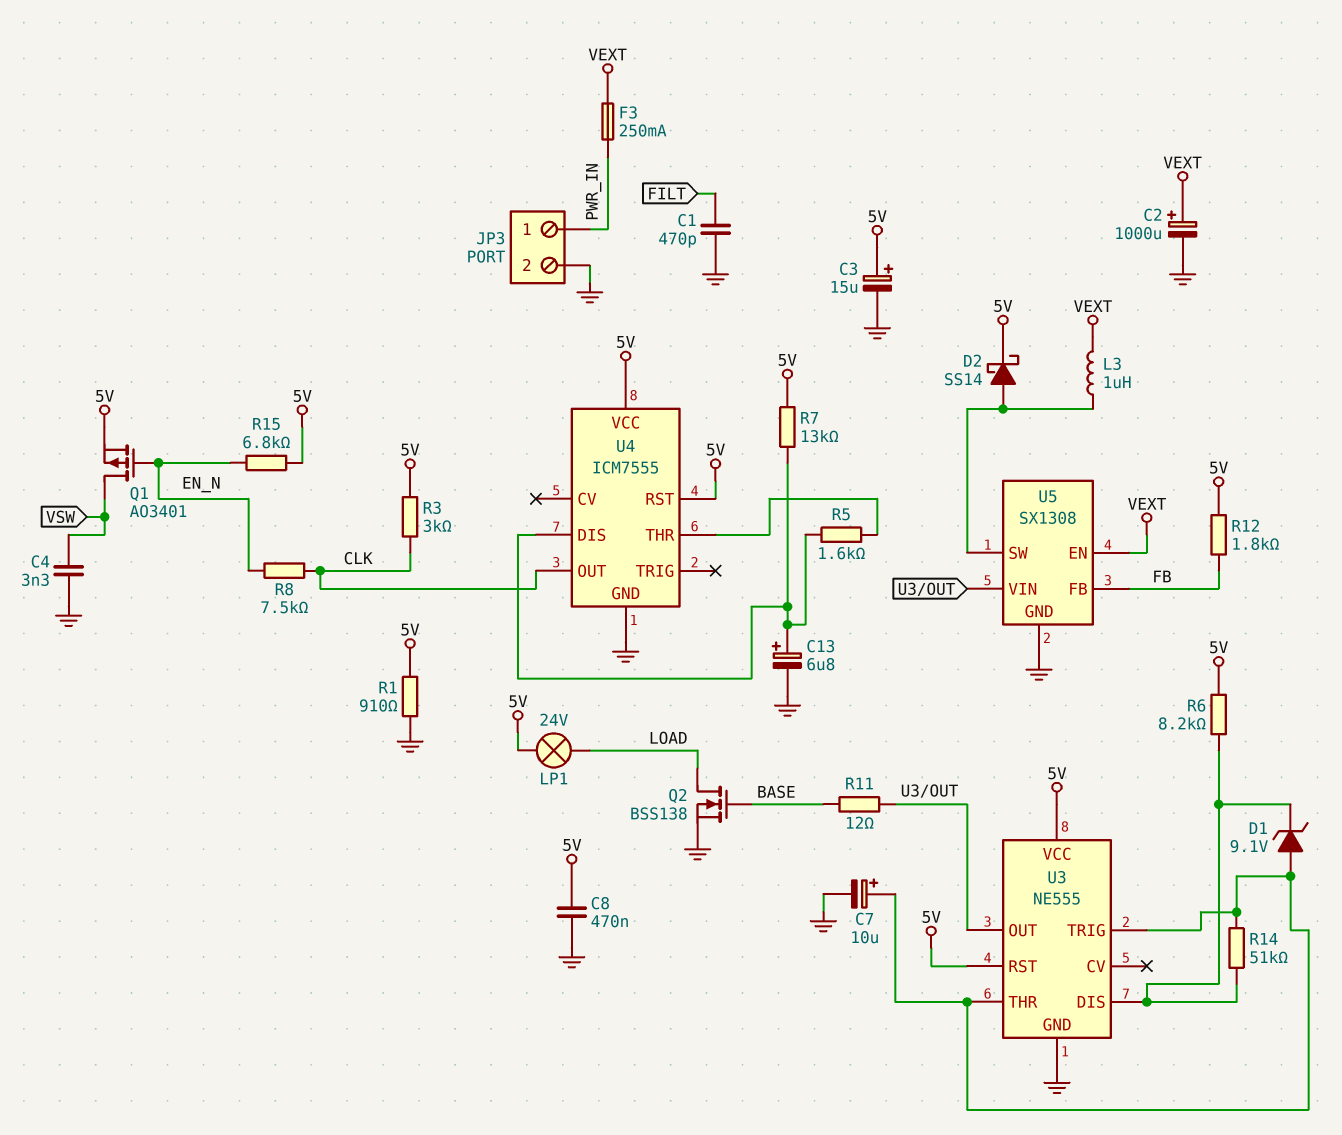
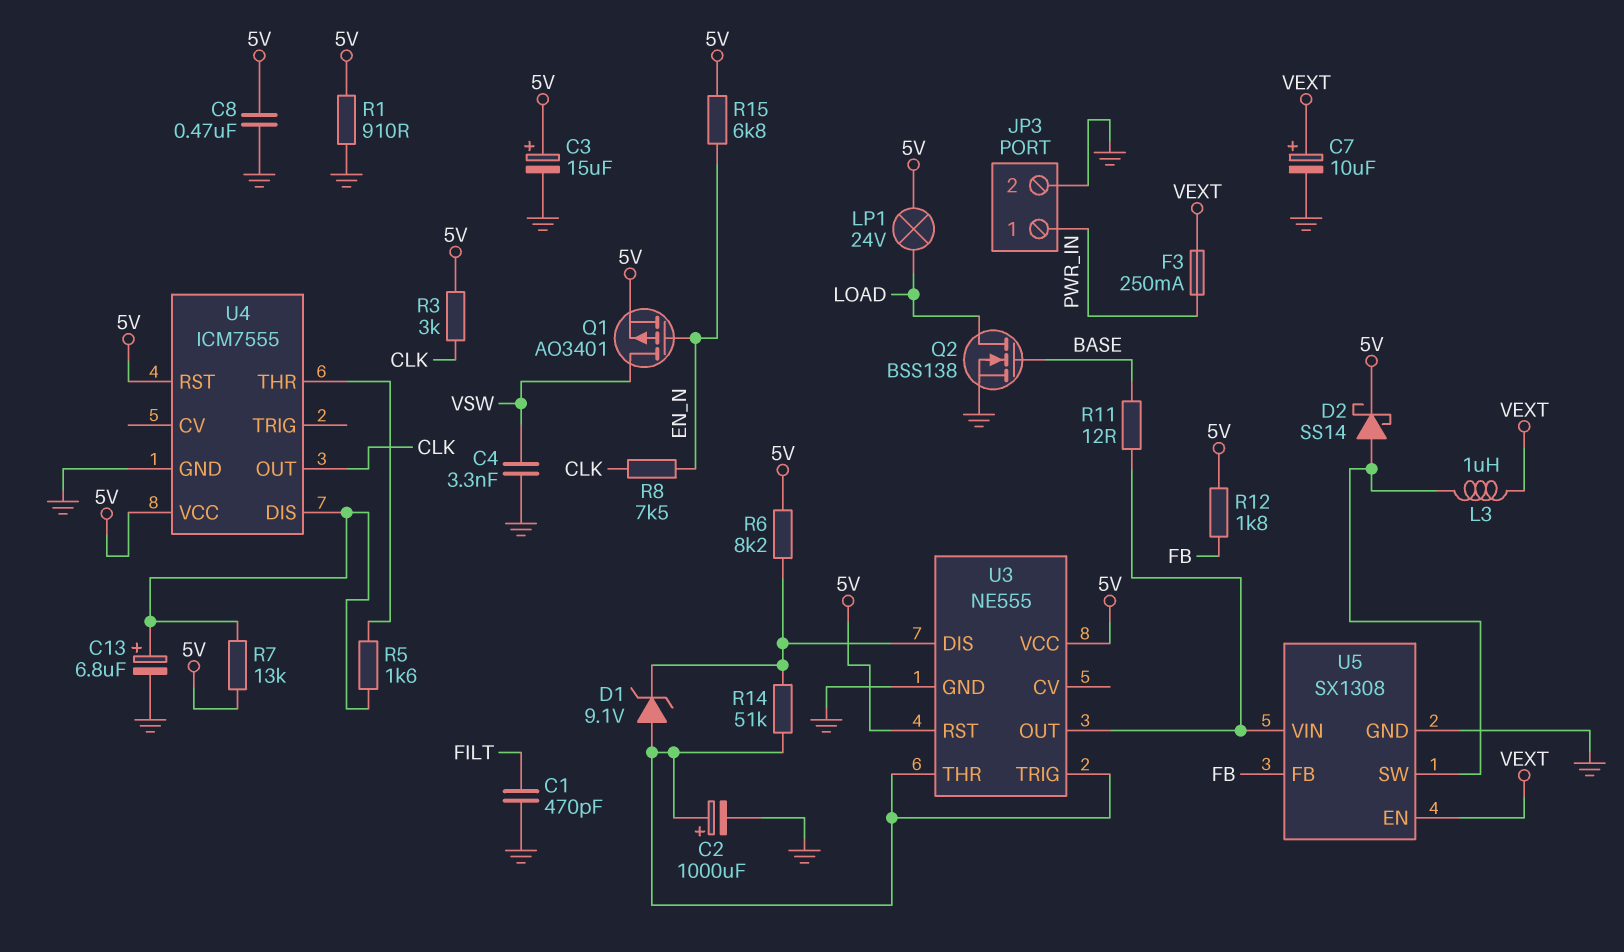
C2: 1000uF (plus VEXT, minus GND) -> 1000uF (plus U3/THR, minus GND)
C7: 10uF (plus U3/THR, minus GND) -> 10uF (plus VEXT, minus GND)

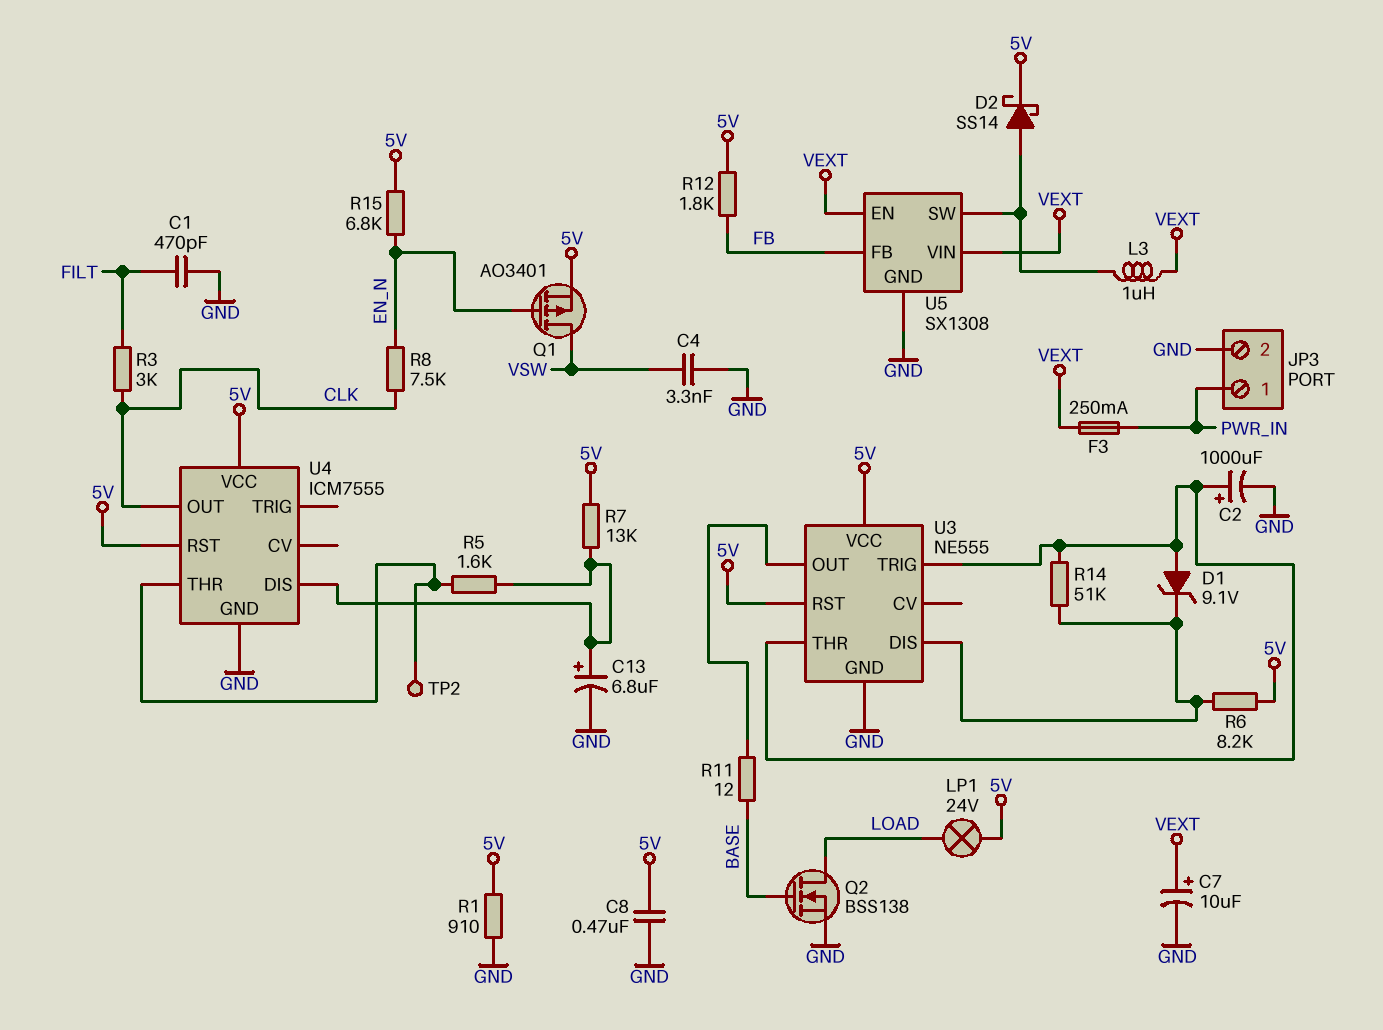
C3: 15uF (plus 5V, minus GND) -> none
R3: 3k (5V, CLK) -> 3k (CLK, FILT)
TP2: none -> test point (U4/THR)
U5 pin VIN: U3/OUT -> VEXT

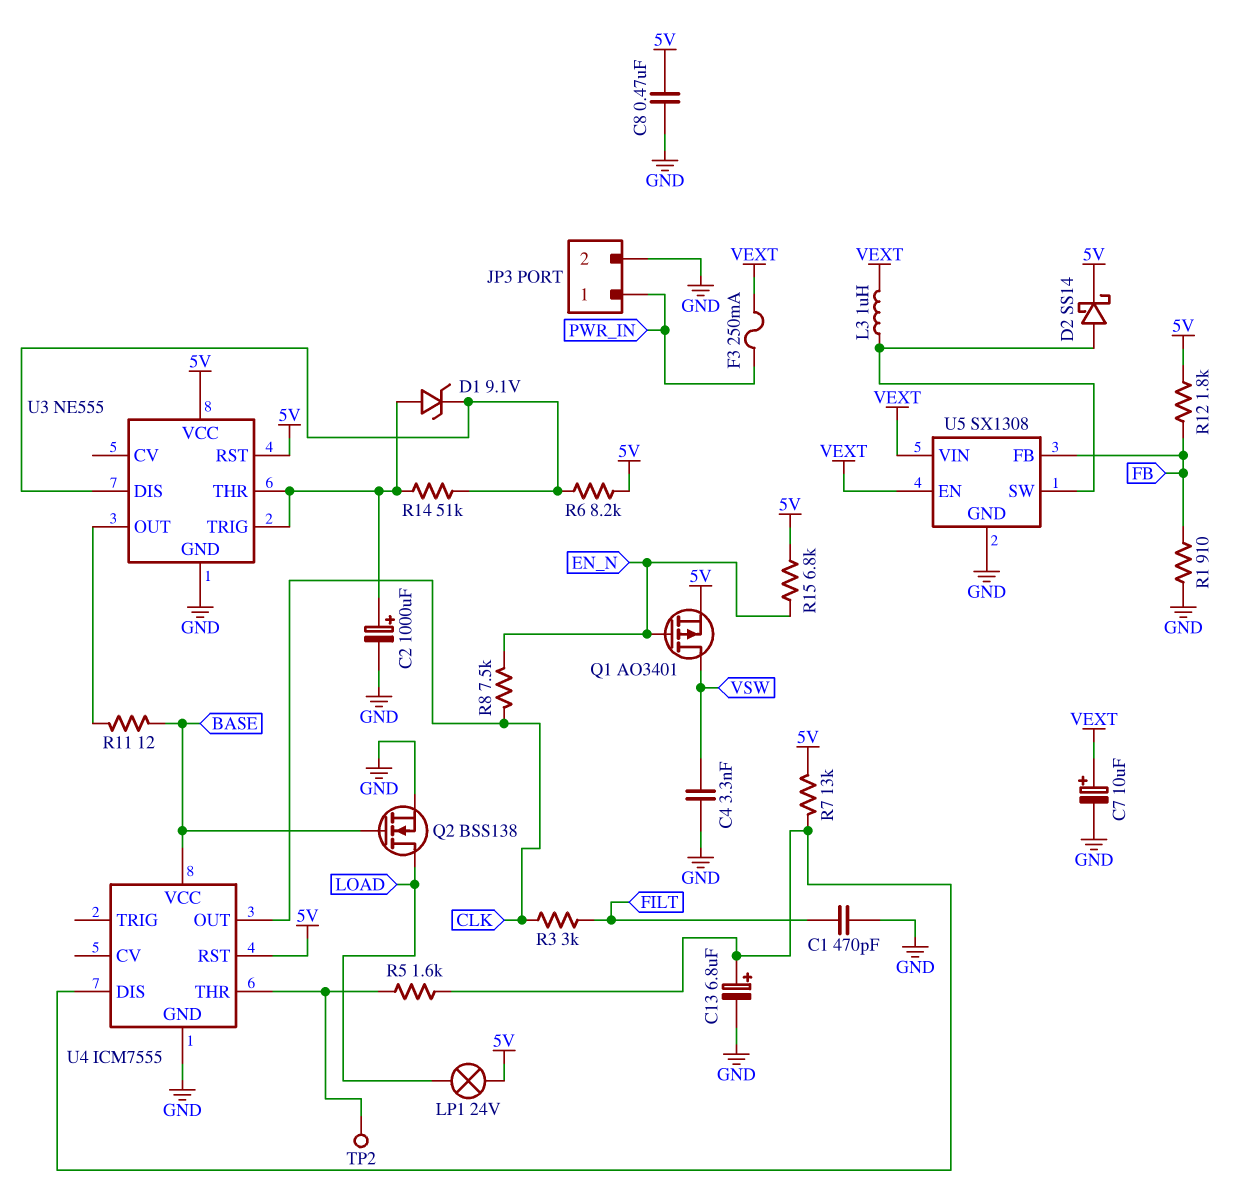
R1: 910 (5V, GND) -> 910 (FB, GND)
U4 pin VCC: 5V -> BASE

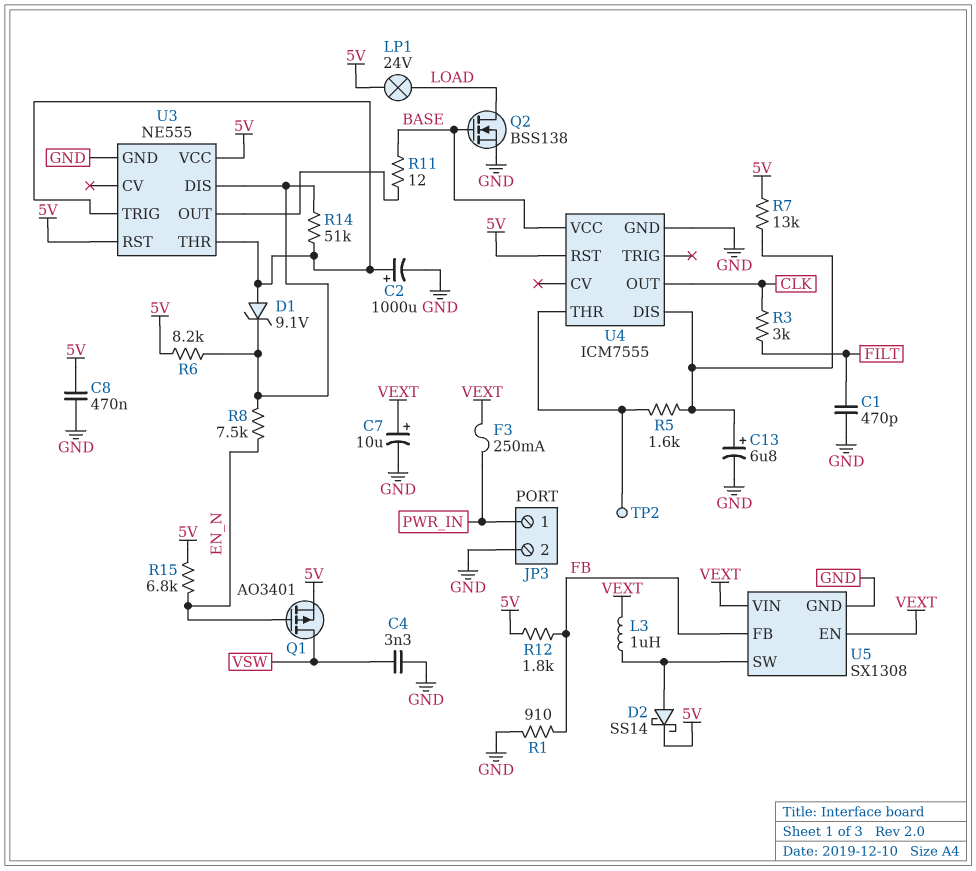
R8: 7.5k (CLK, EN_N) -> 7.5k (EN_N, U3/DIS)

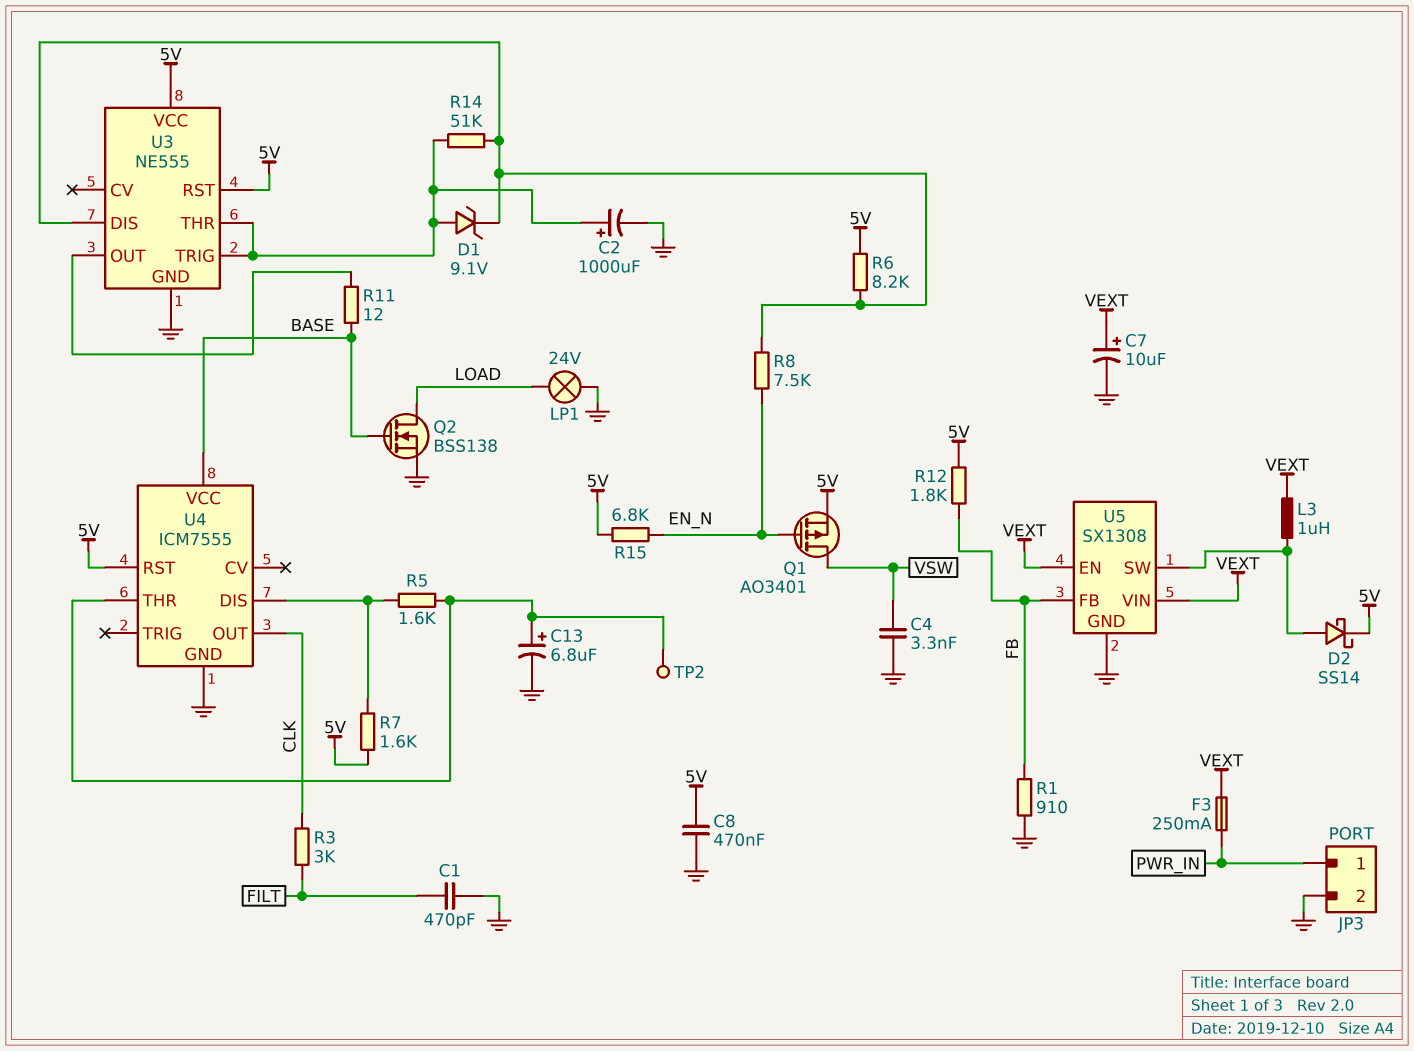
C13: 6.8uF (plus U4/DIS, minus GND) -> 6.8uF (plus U4/THR, minus GND)
LP1: lamp 24V (5V, LOAD) -> lamp 24V (GND, LOAD)
R7: 13k (5V, U4/DIS) -> 1.6k (5V, U4/DIS)

